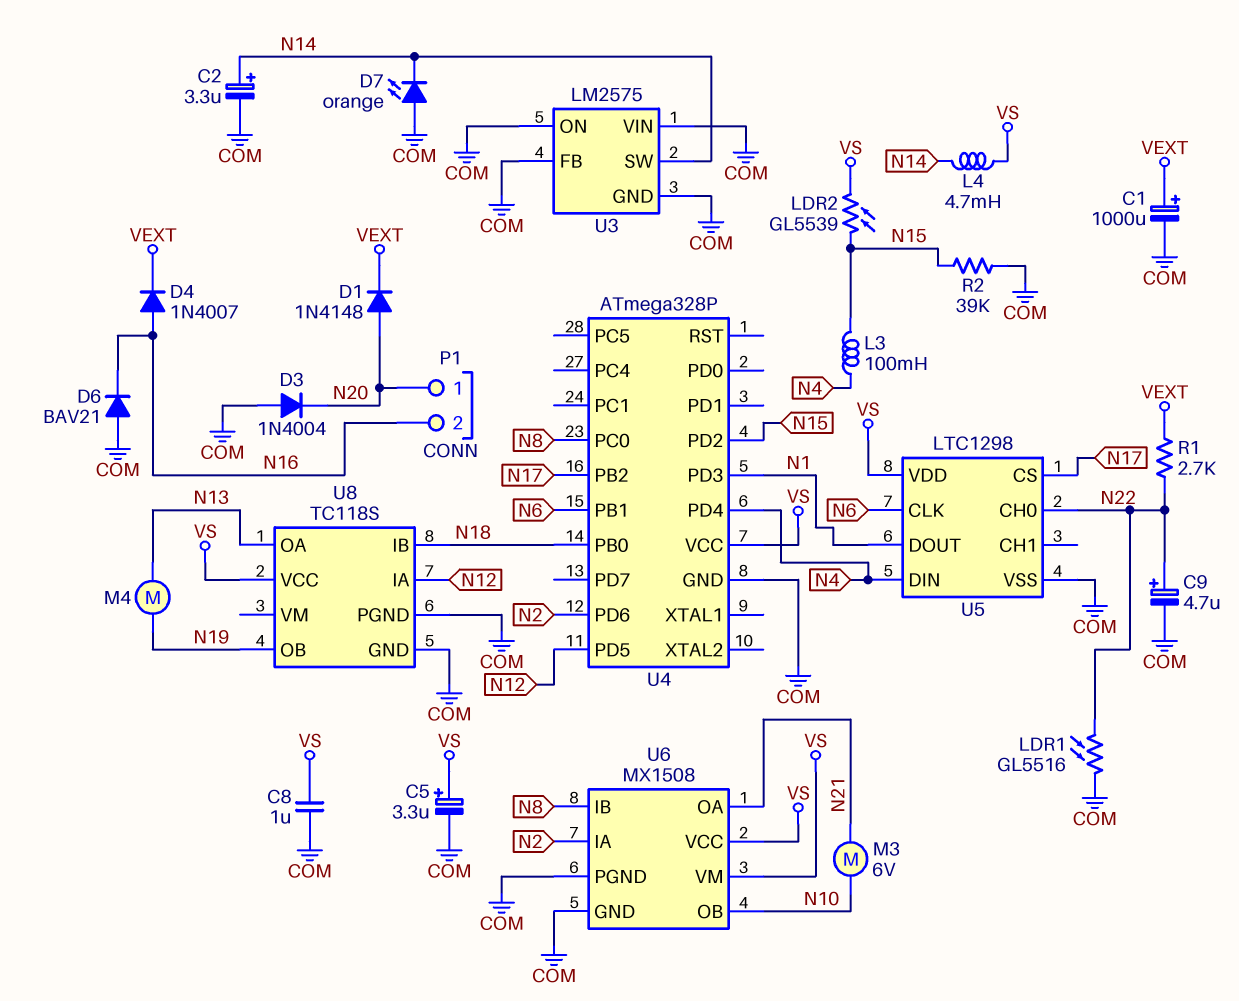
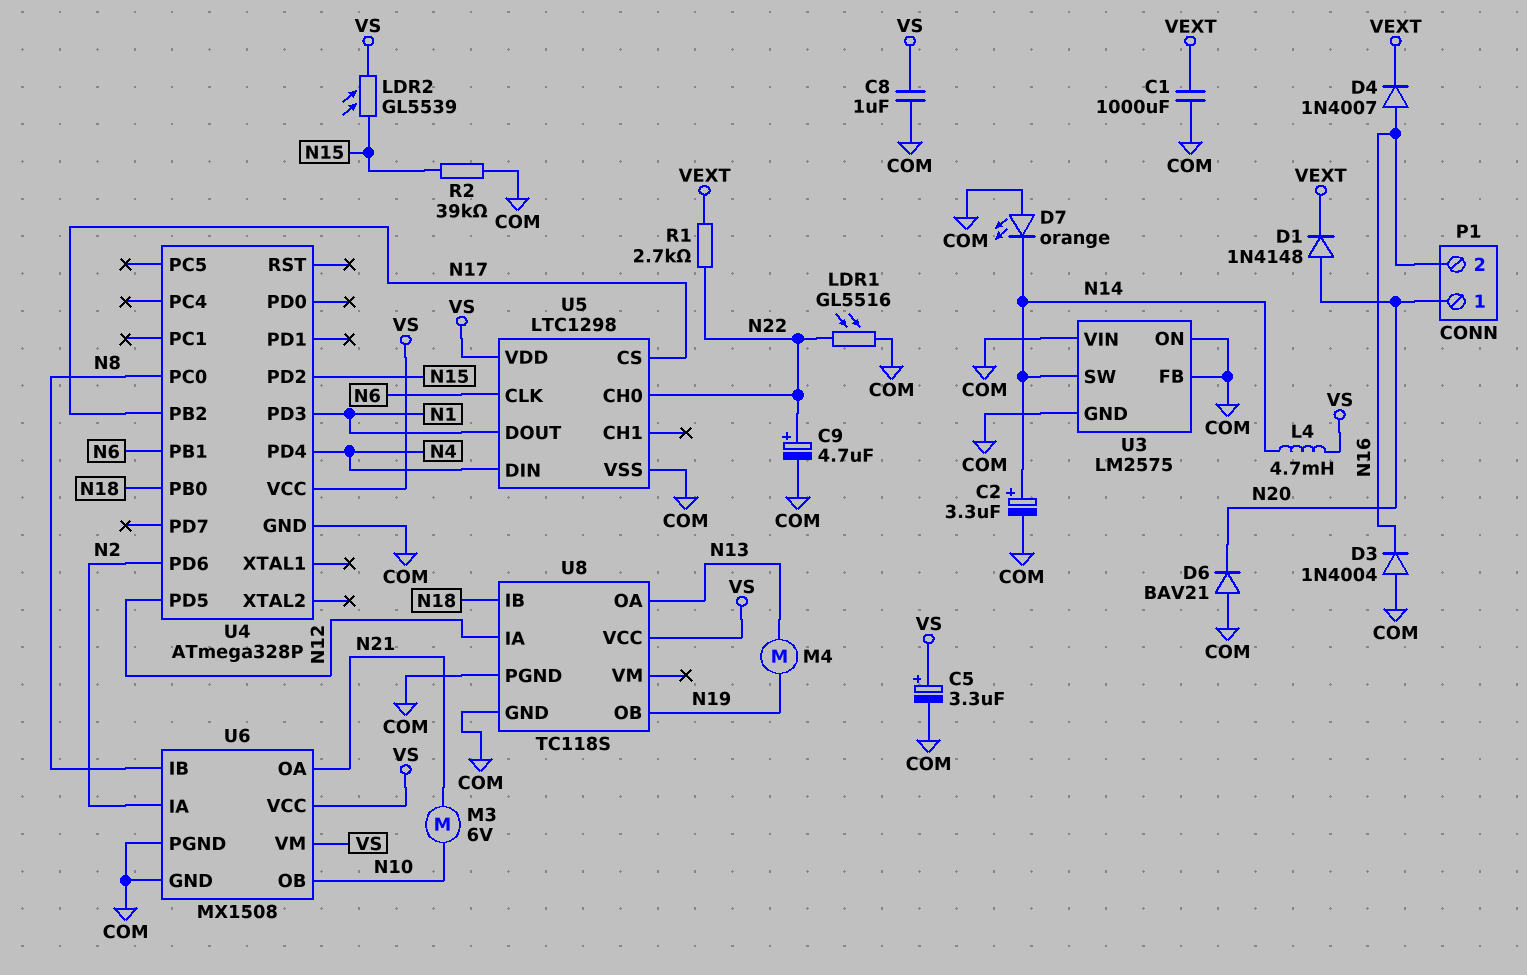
C1: 1000uF (plus VEXT, minus COM) -> 1000uF (COM, VEXT)
D3: diode 1N4004 (A COM, K N20) -> diode 1N4004 (A COM, K N16)
D6: diode BAV21 (A COM, K N16) -> diode BAV21 (A COM, K N20)
L3: 100mH (N4, N15) -> none

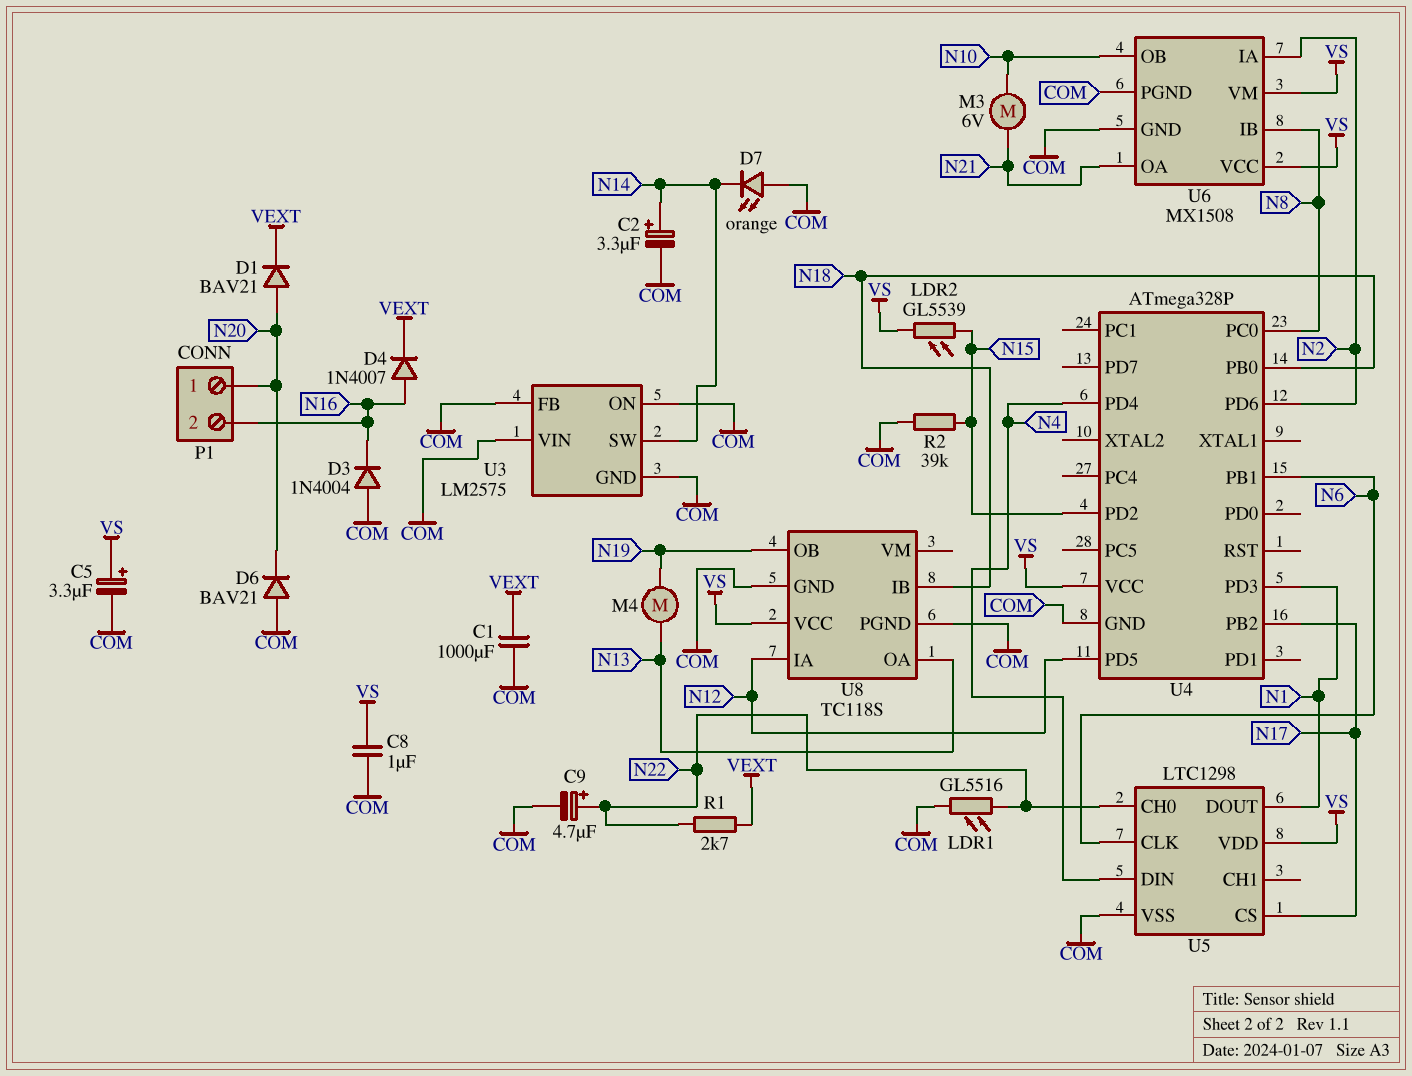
D1: diode 1N4148 (A N20, K VEXT) -> diode BAV21 (A N20, K VEXT)
L4: 4.7mH (N14, VS) -> none

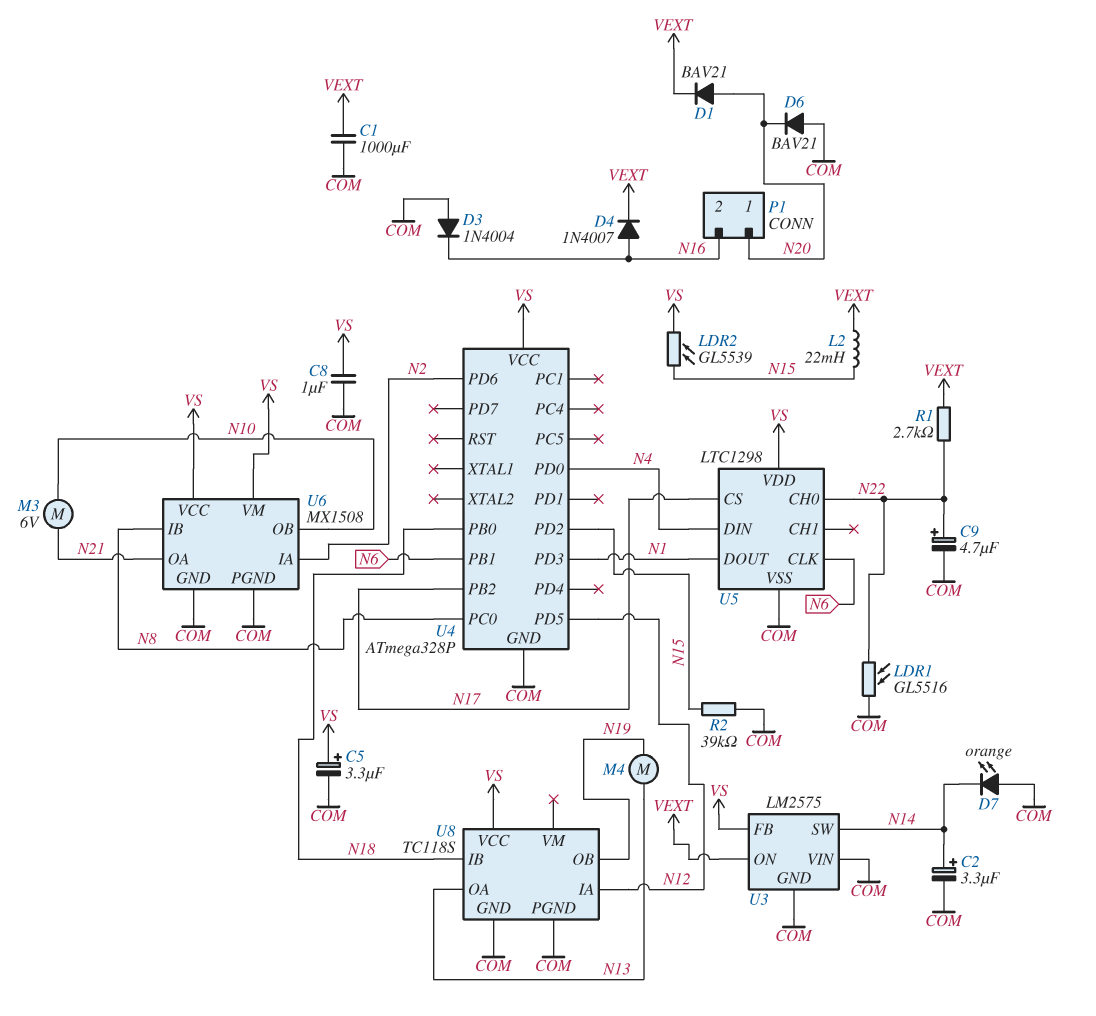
L2: none -> 22mH (N15, VEXT)
U3 pin FB: COM -> VS
U3 pin ON: COM -> VEXT
U4 pin PD0: none -> N4
U4 pin PD4: N4 -> none

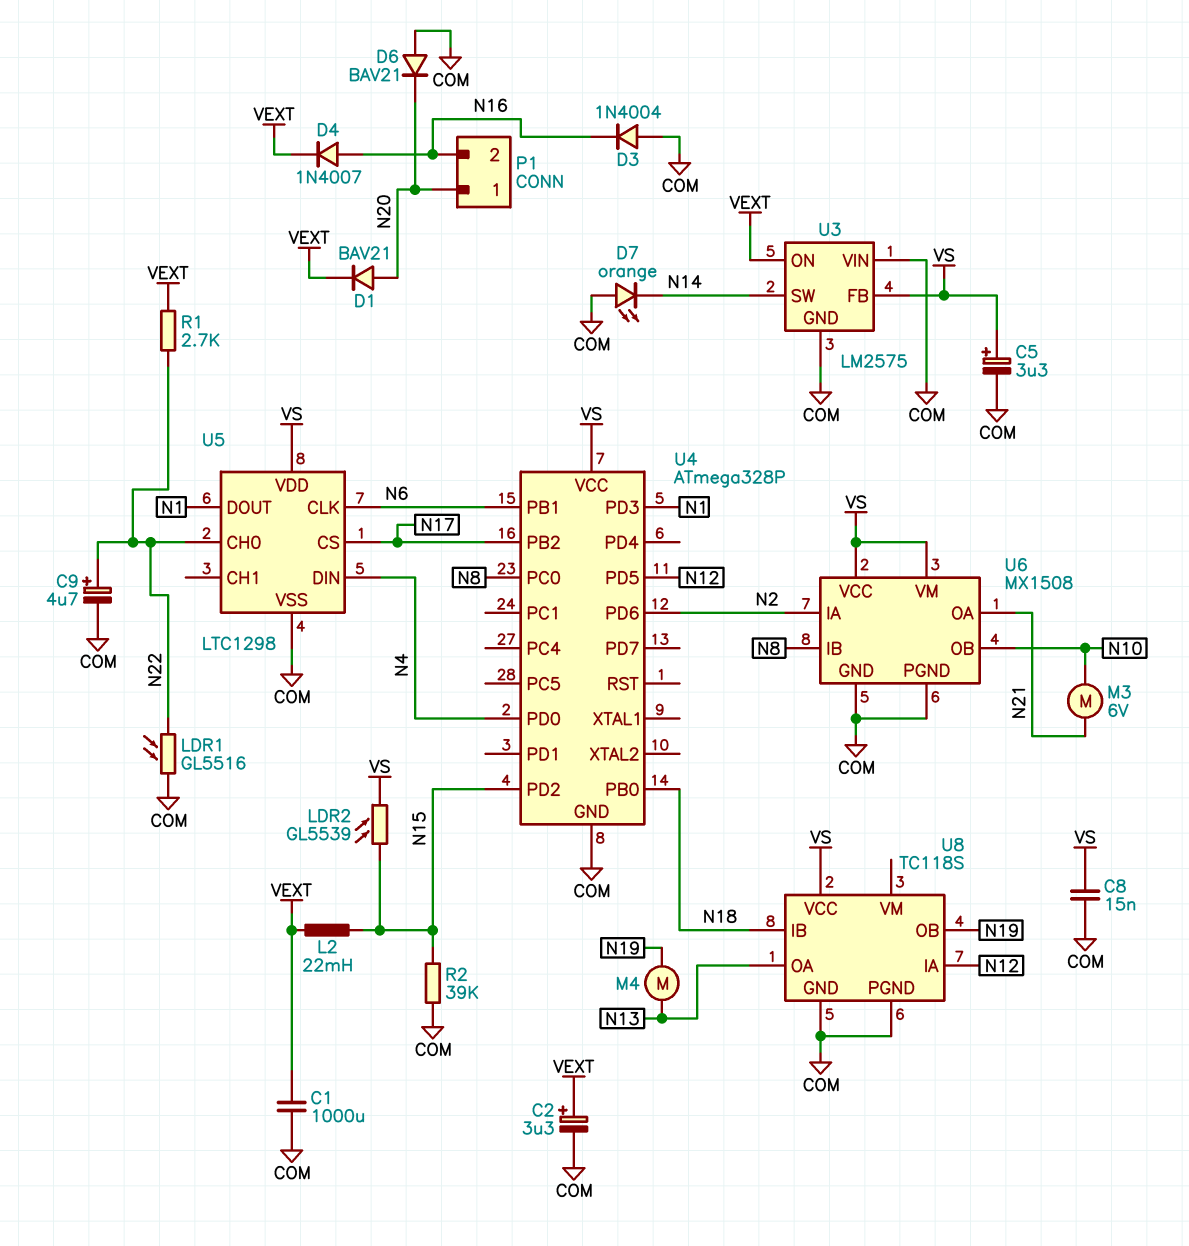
C2: 3.3uF (plus N14, minus COM) -> 3.3uF (plus VEXT, minus COM)
C8: 1uF (COM, VS) -> 15nF (COM, VS)

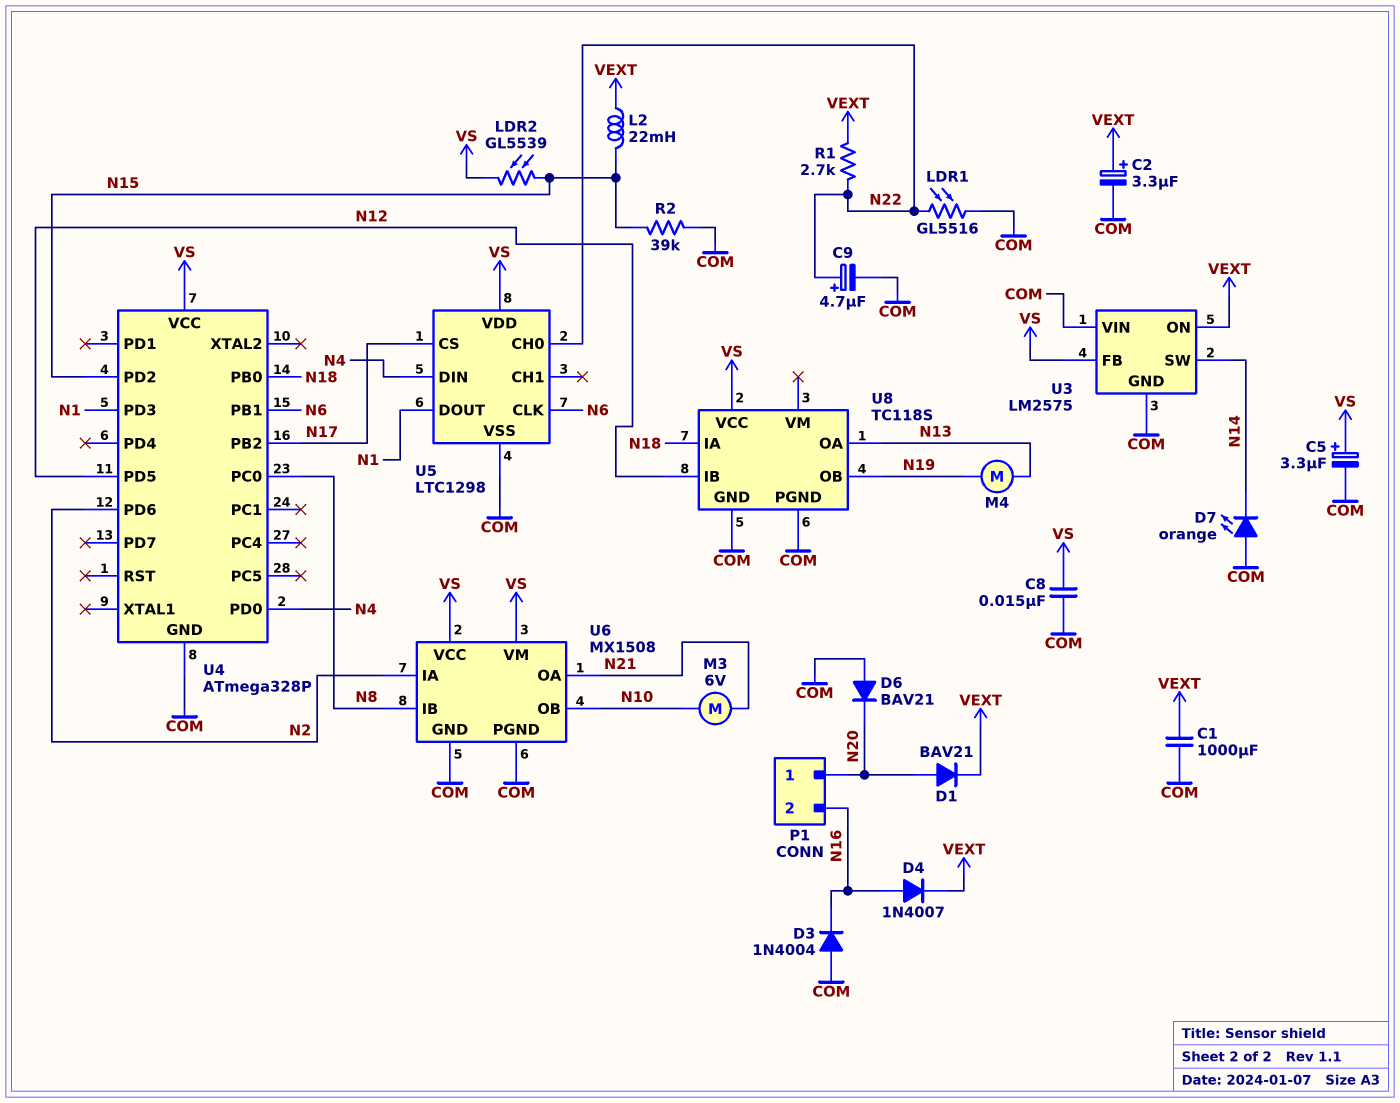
U8 pin IA: N12 -> N18
U8 pin IB: N18 -> N12

